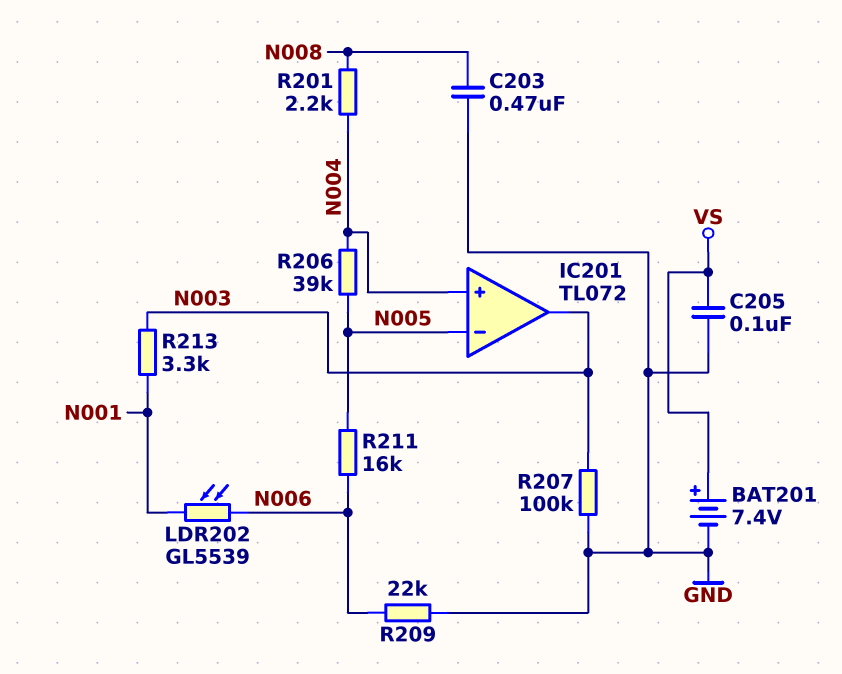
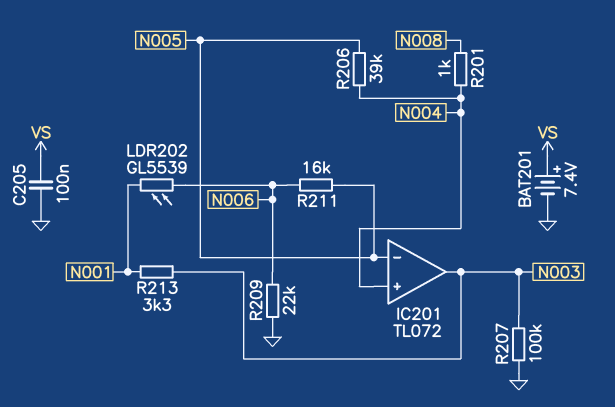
C203: 470nF (GND, N008) -> none
R201: 2.2k (N004, N008) -> 1k (N004, N008)

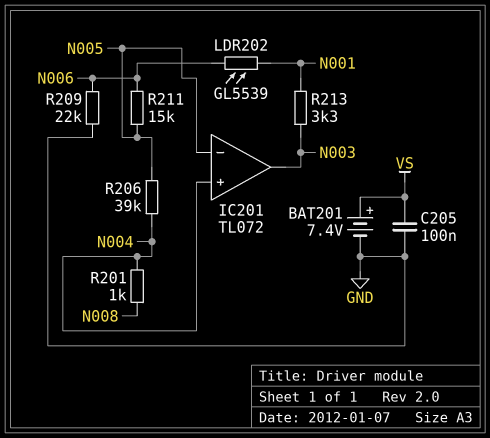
R207: 100k (GND, N003) -> none
R211: 16k (N005, N006) -> 15k (N005, N006)

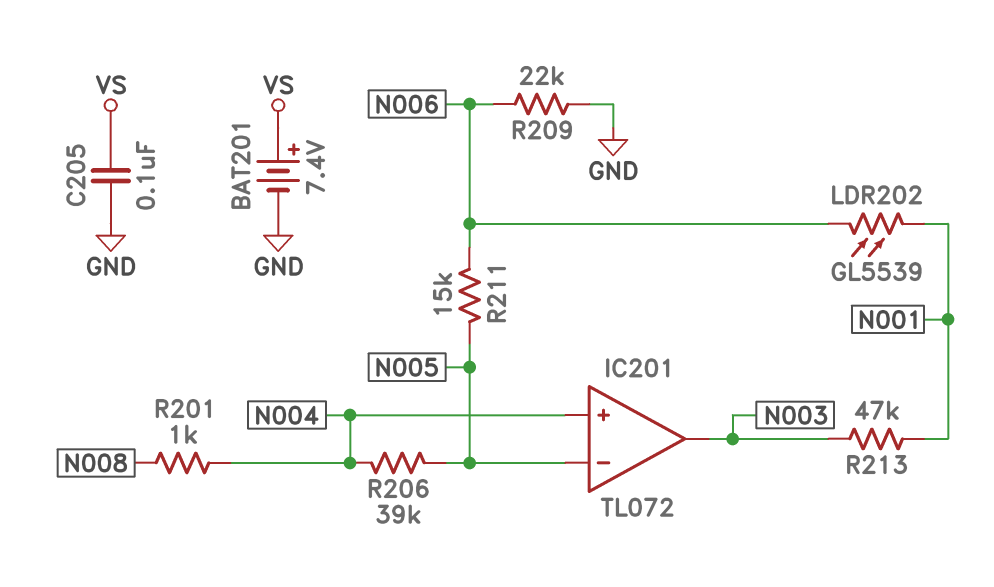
R213: 3.3k (N001, N003) -> 47k (N001, N003)

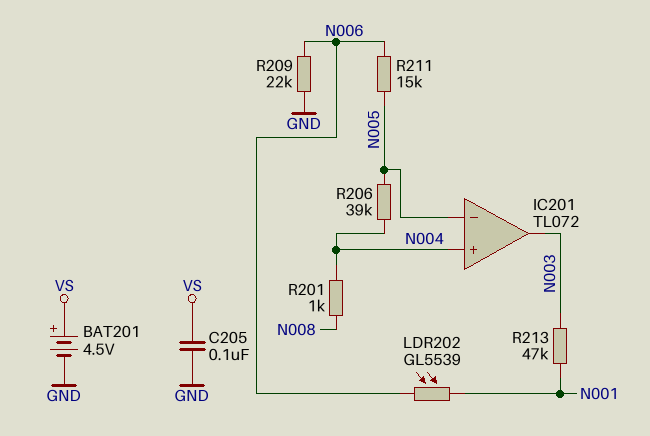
BAT201: 7.4V (plus VS, minus GND) -> 4.5V (plus VS, minus GND)

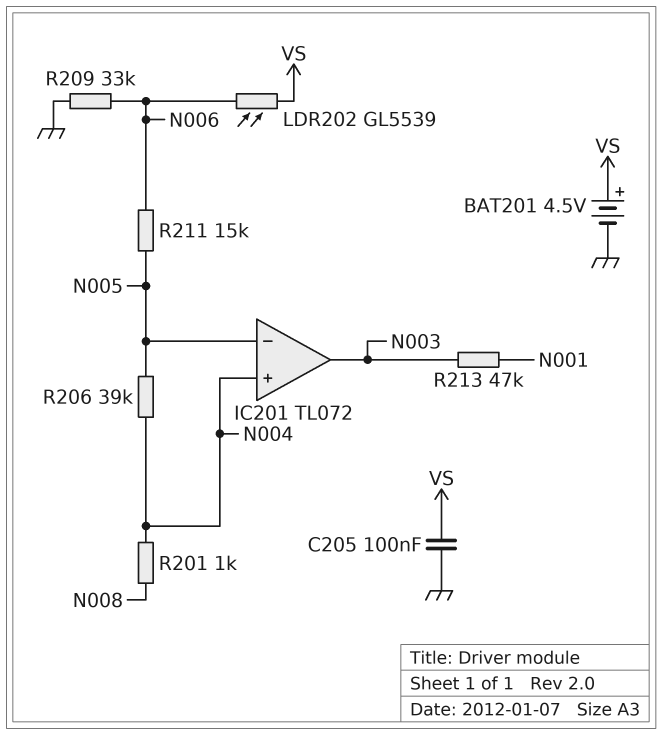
LDR202: GL5539 (N001, N006) -> GL5539 (N006, VS)
R209: 22k (GND, N006) -> 33k (GND, N006)

